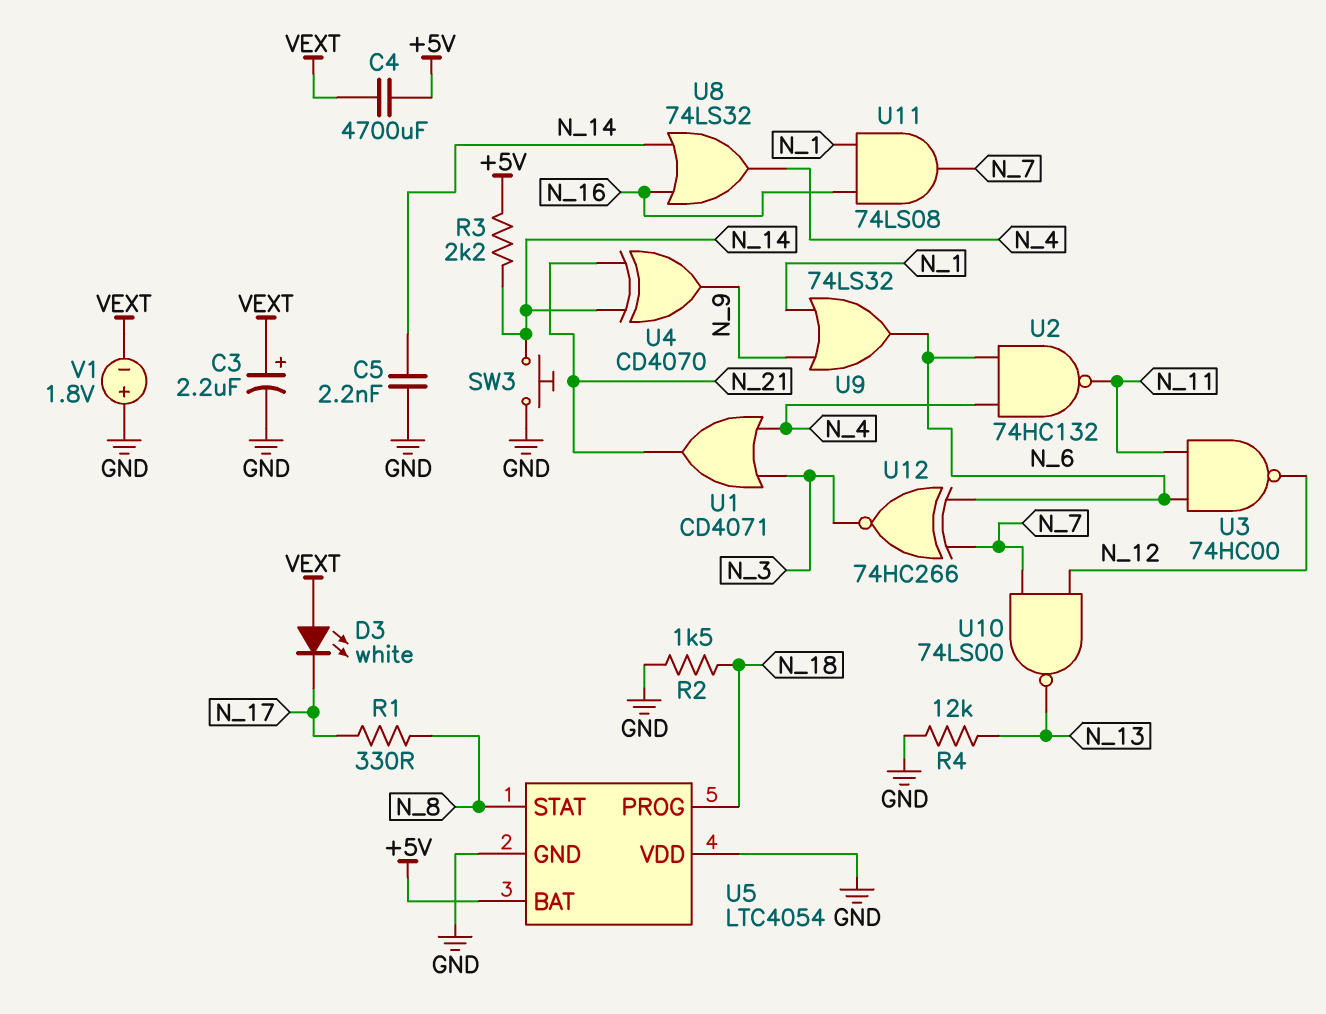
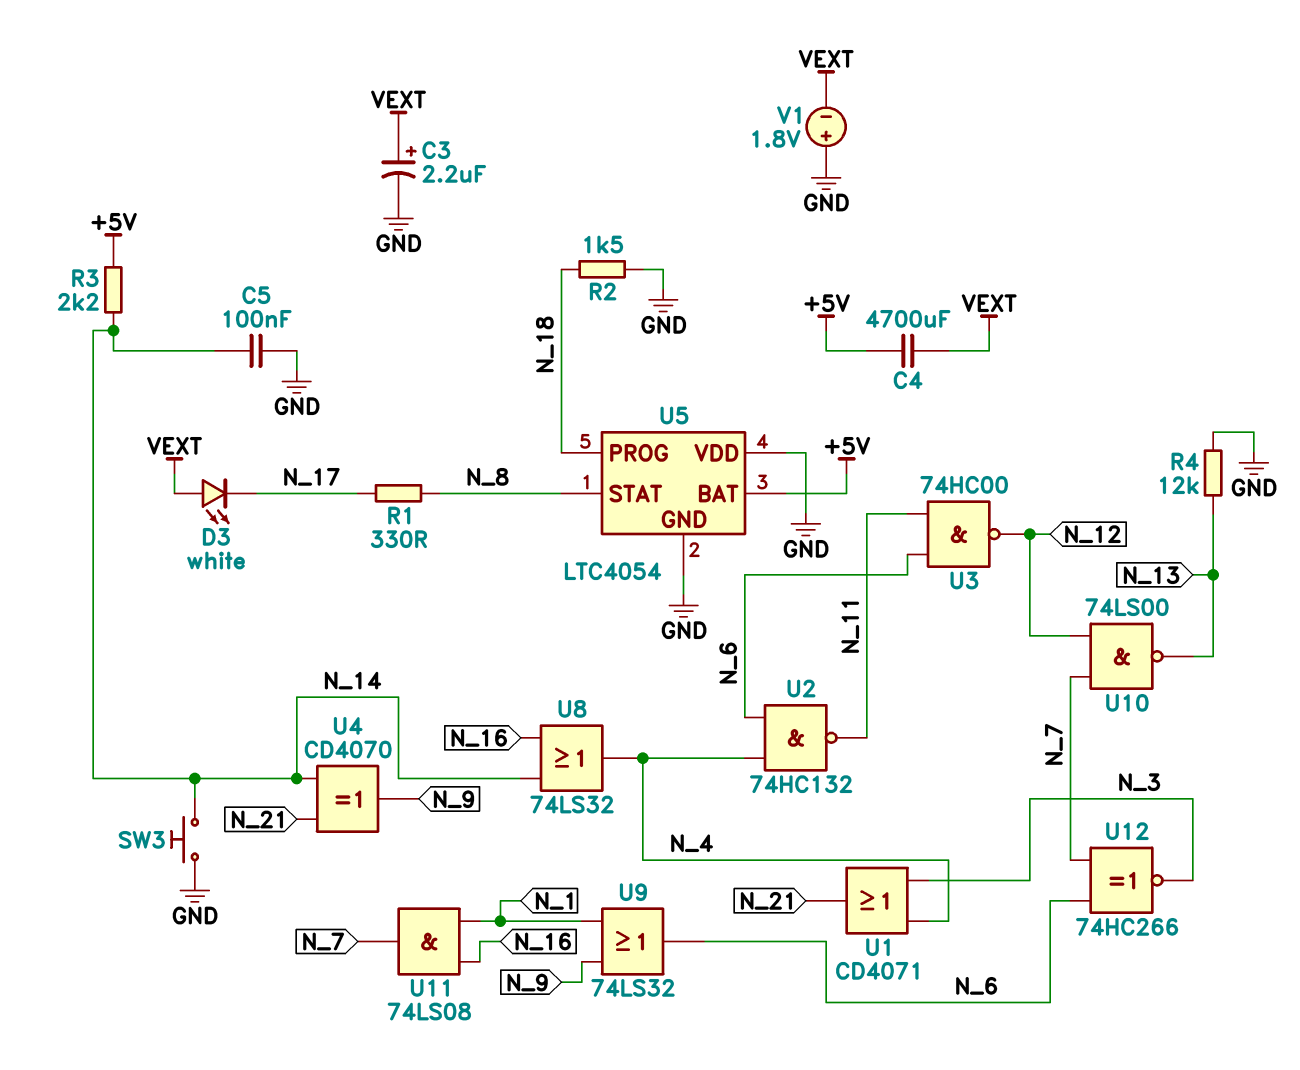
C5: 2.2nF (GND, N_14) -> 100nF (GND, N_14)

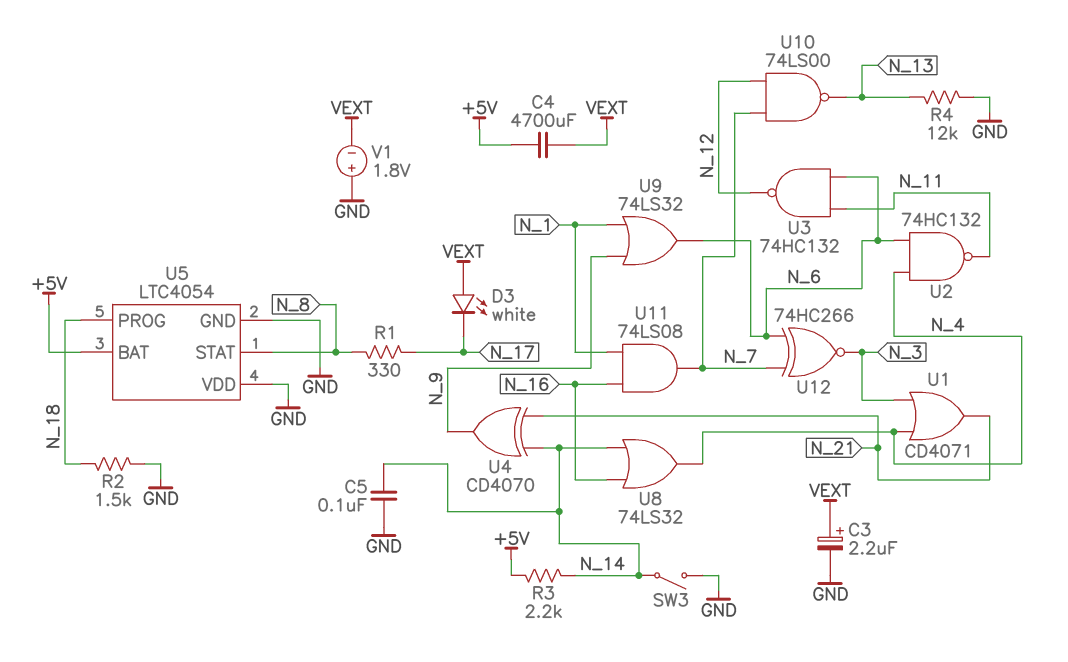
SW3: button (GND, N_14) -> switch (GND, N_14)
U3: NAND 74HC00 (in N_6, in N_11, out N_12) -> NAND 74HC132 (in N_6, in N_11, out N_12)

